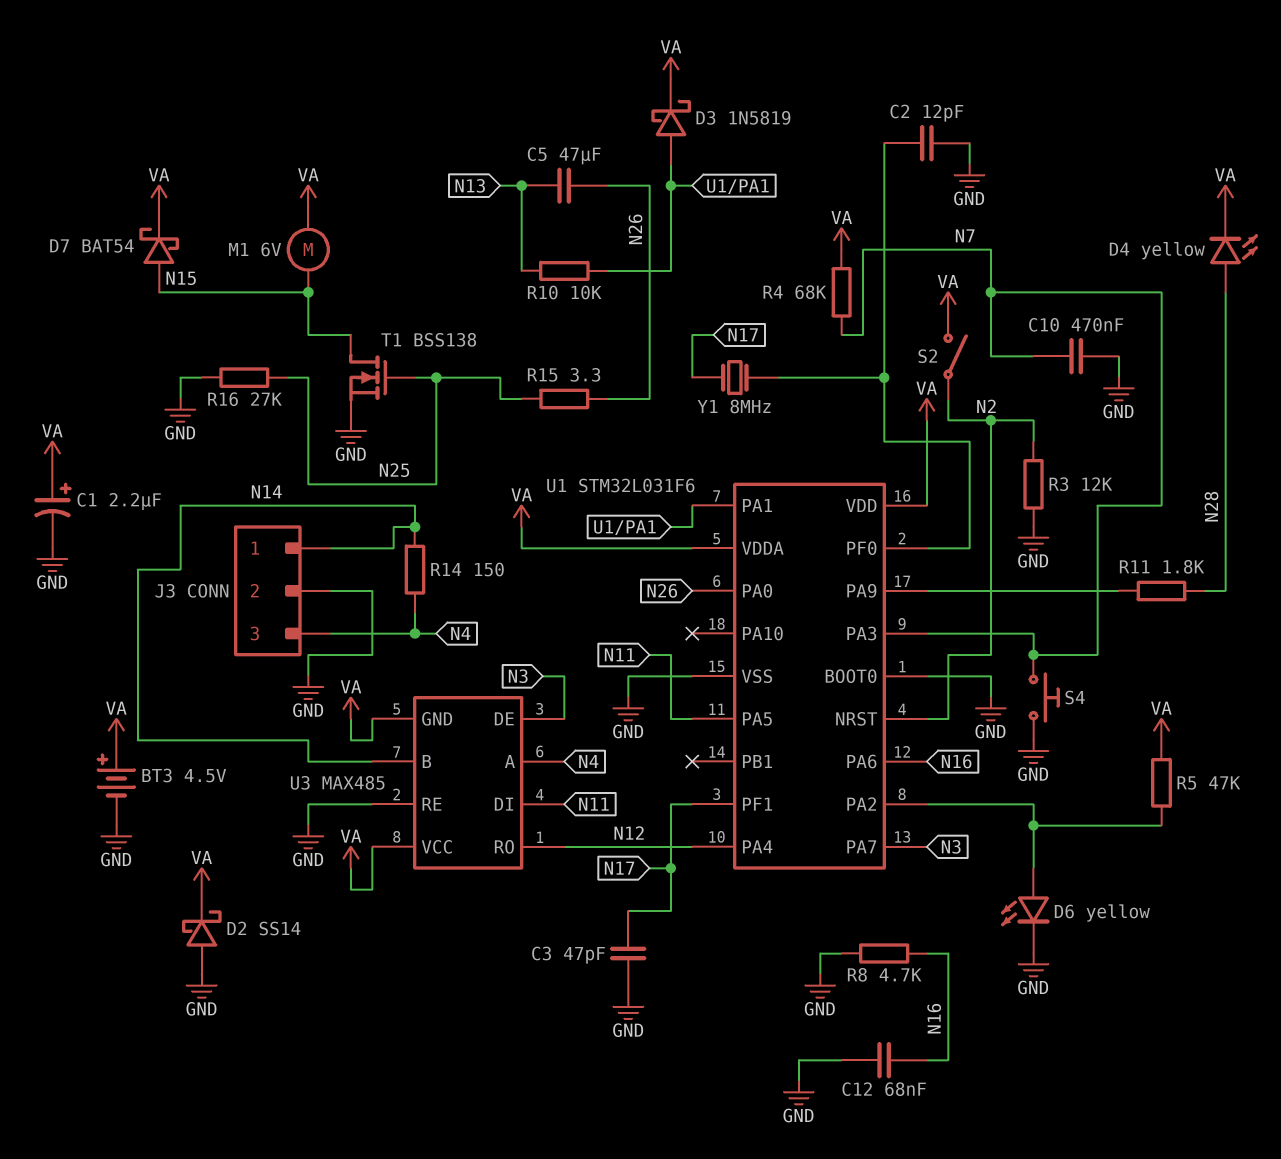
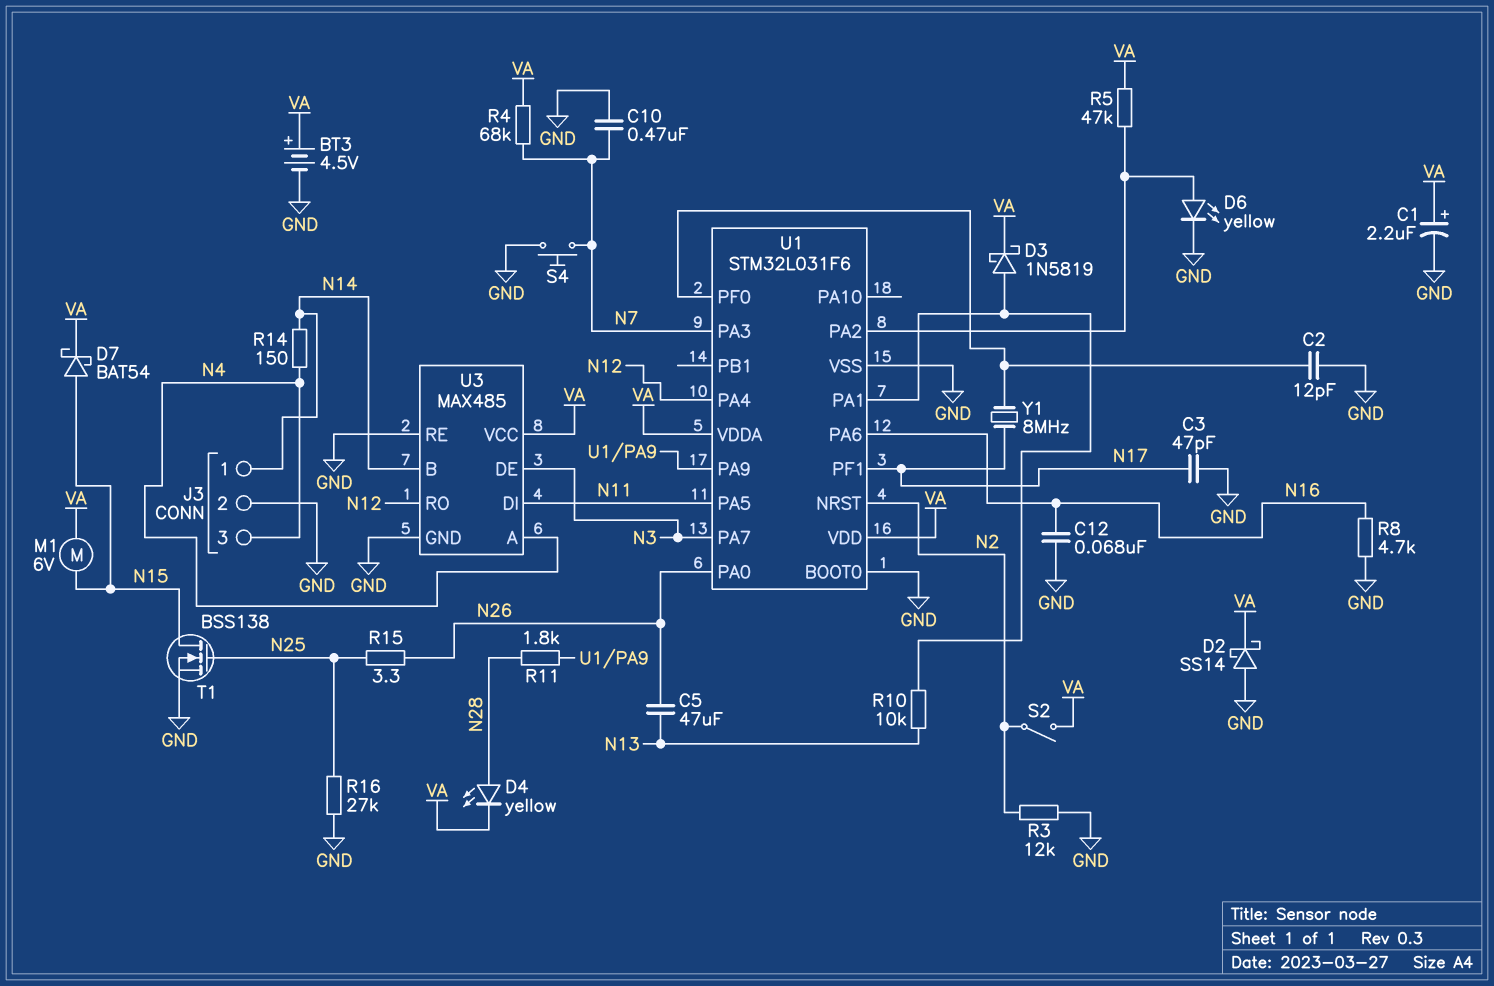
U3 pin GND: VA -> GND

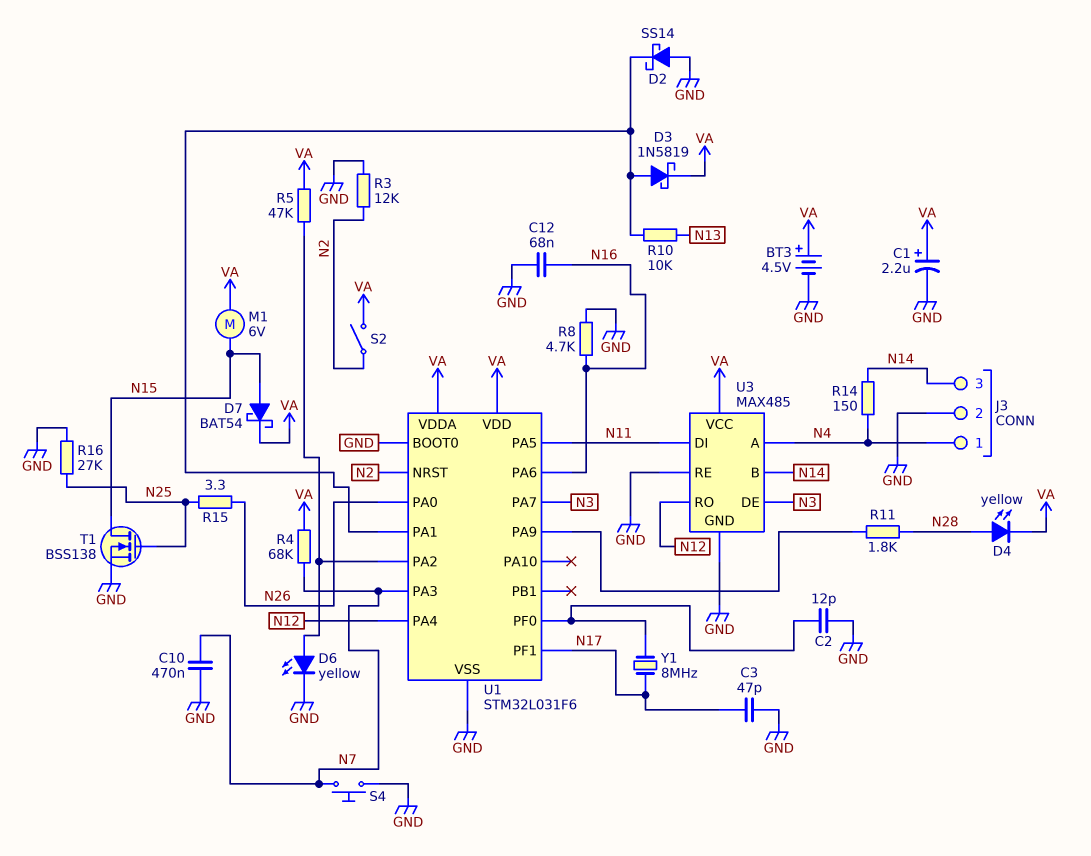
C5: 47uF (N13, N26) -> none
D2: schottky SS14 (A GND, K VA) -> schottky SS14 (A GND, K U1/PA1)
J3 pin 1: N14 -> N4
J3 pin 3: N4 -> N14

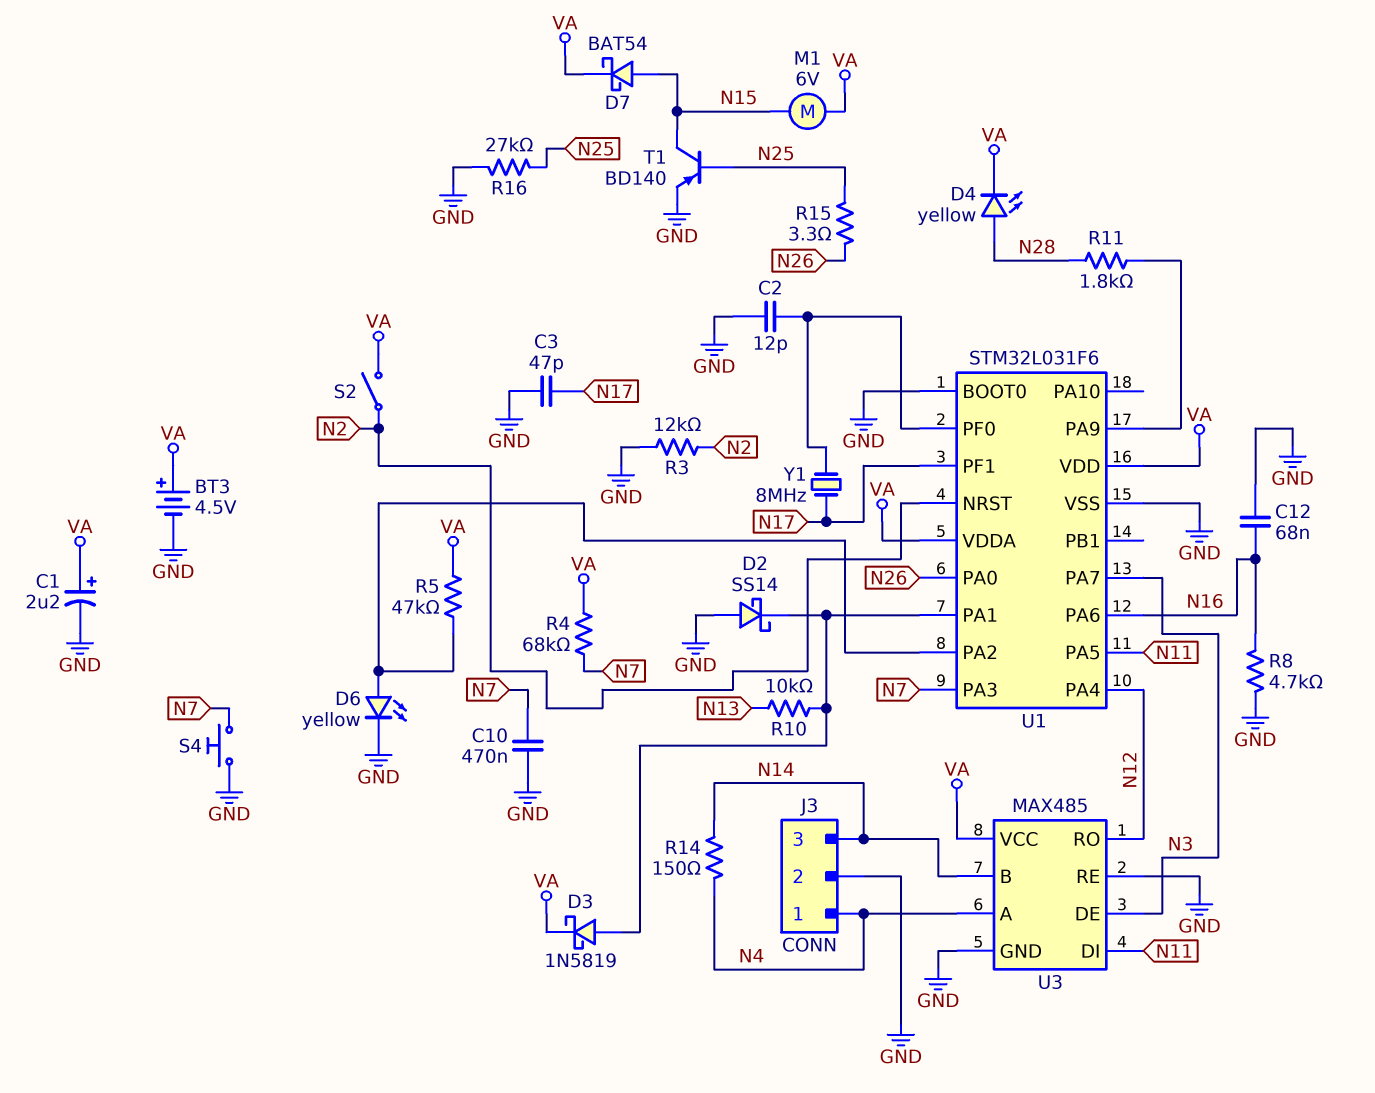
T1: NMOS BSS138 (G N25, D N15, S GND) -> PNP BD140 (B N25, C N15, E GND)

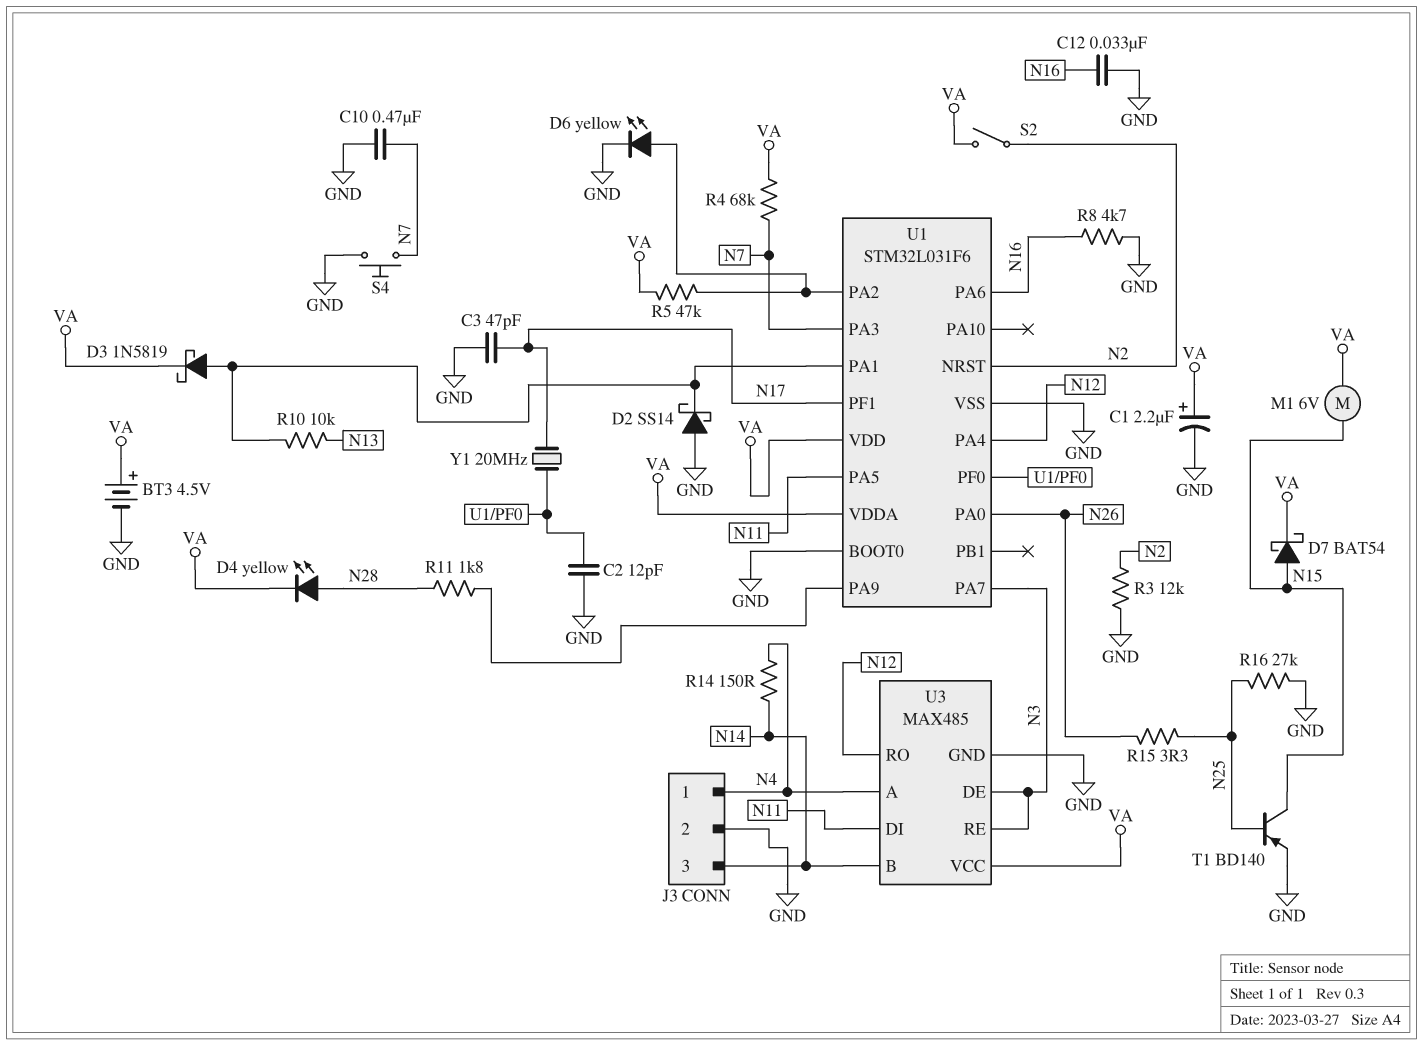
C12: 68nF (GND, N16) -> 33nF (GND, N16)
U3 pin RE: GND -> N3
Y1: 8MHz (N17, U1/PF0) -> 20MHz (N17, U1/PF0)

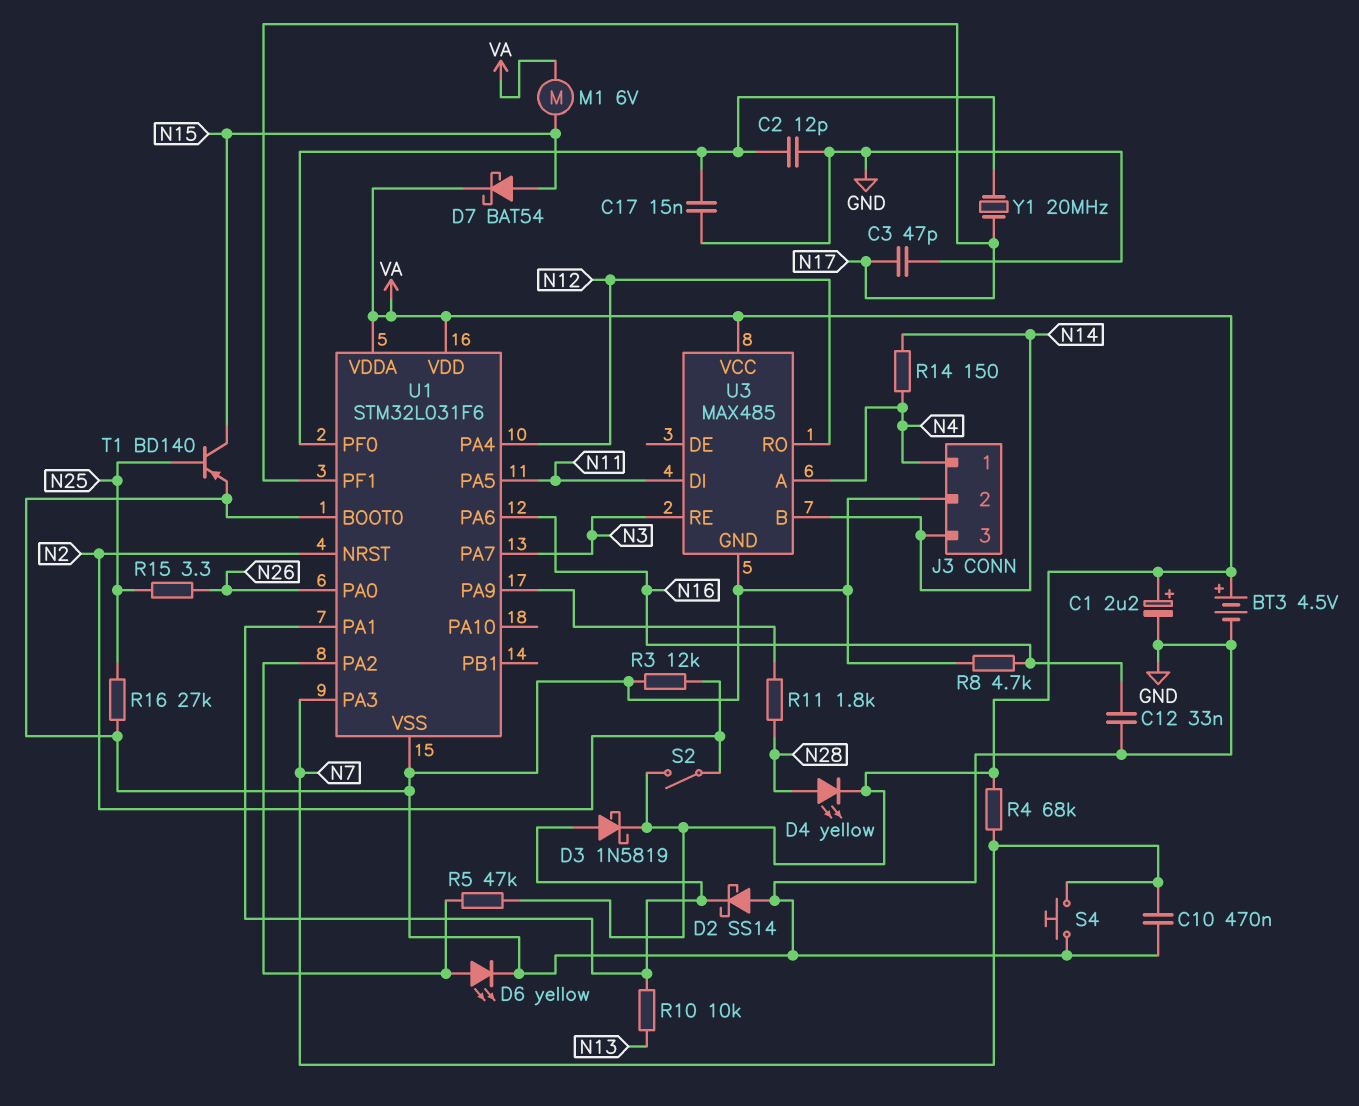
C17: none -> 15nF (GND, U1/PF0)
U3 pin DE: N3 -> none

